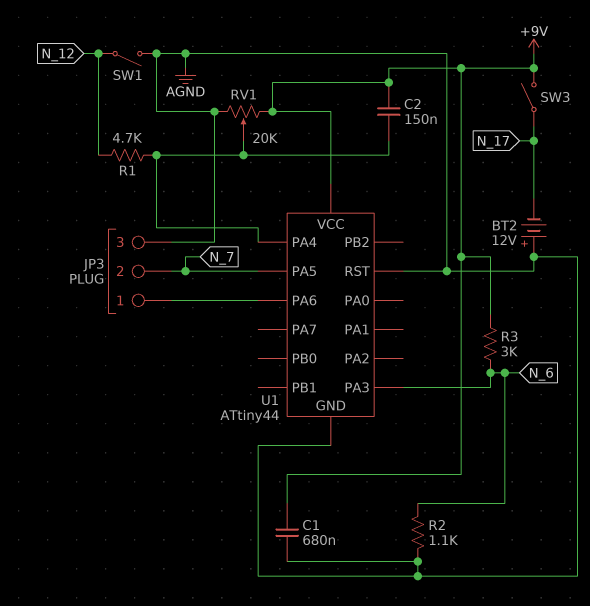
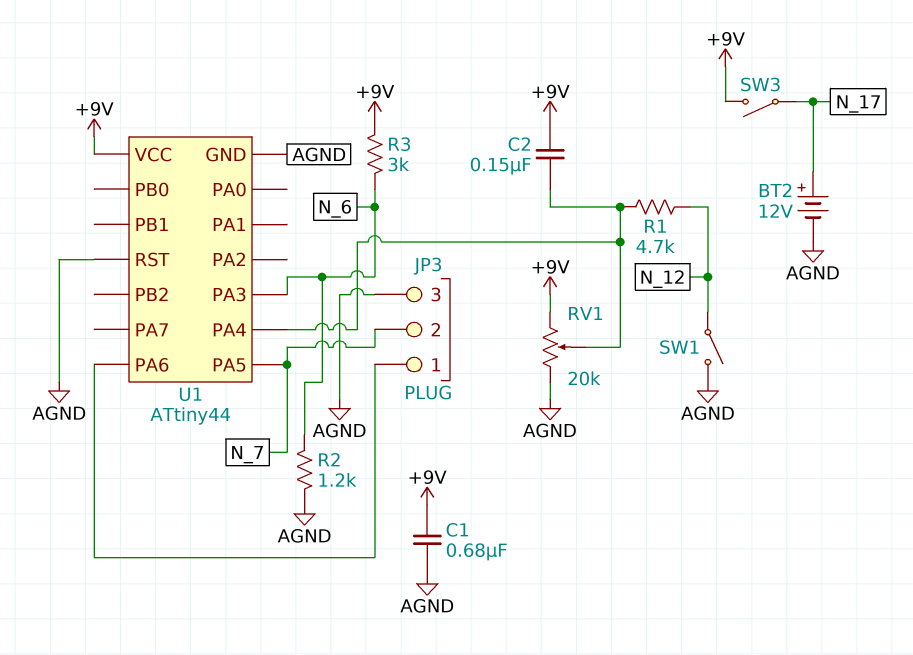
BT2: 12V (plus AGND, minus N_17) -> 12V (plus N_17, minus AGND)
R2: 1.1k (AGND, N_6) -> 1.2k (AGND, N_6)

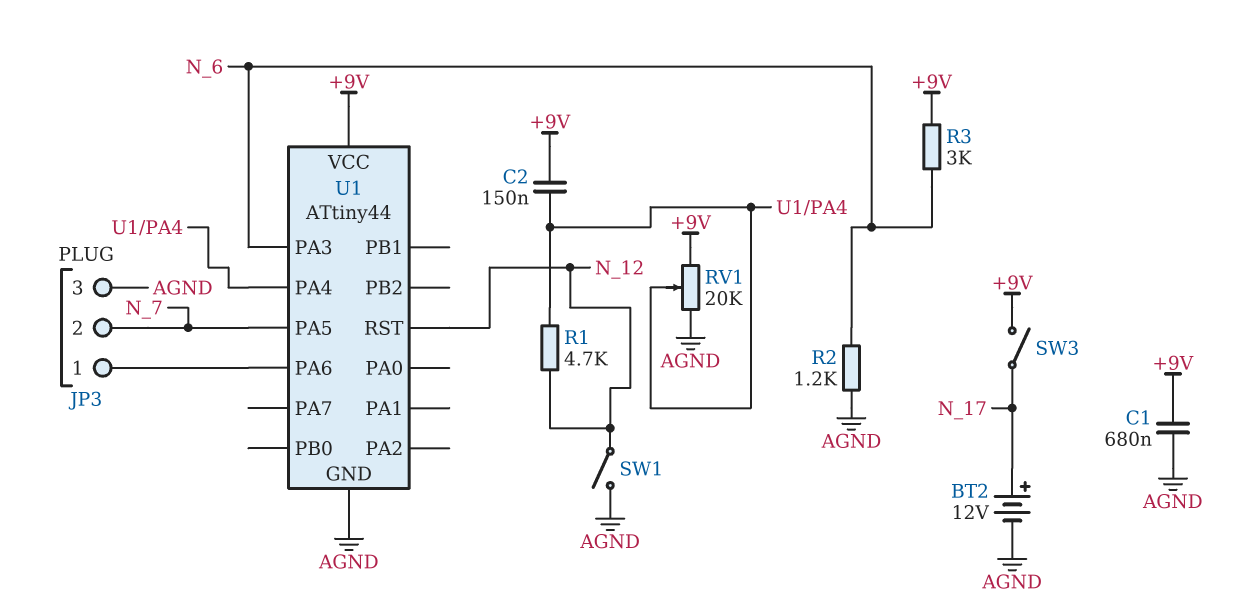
U1 pin RST: AGND -> N_12

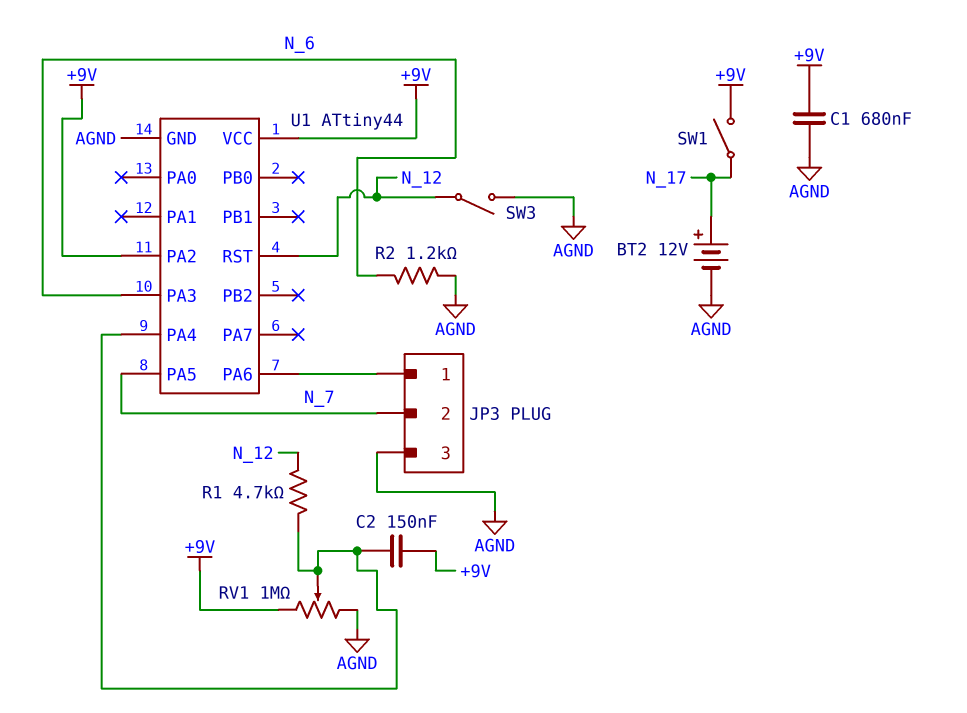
R3: 3k (+9V, N_6) -> none
RV1: 20k (+9V, AGND, wiper U1/PA4) -> 1M (+9V, AGND, wiper U1/PA4)
SW1: switch (AGND, N_12) -> switch (+9V, N_17)
SW3: switch (+9V, N_17) -> switch (AGND, N_12)
U1 pin PA2: none -> +9V

